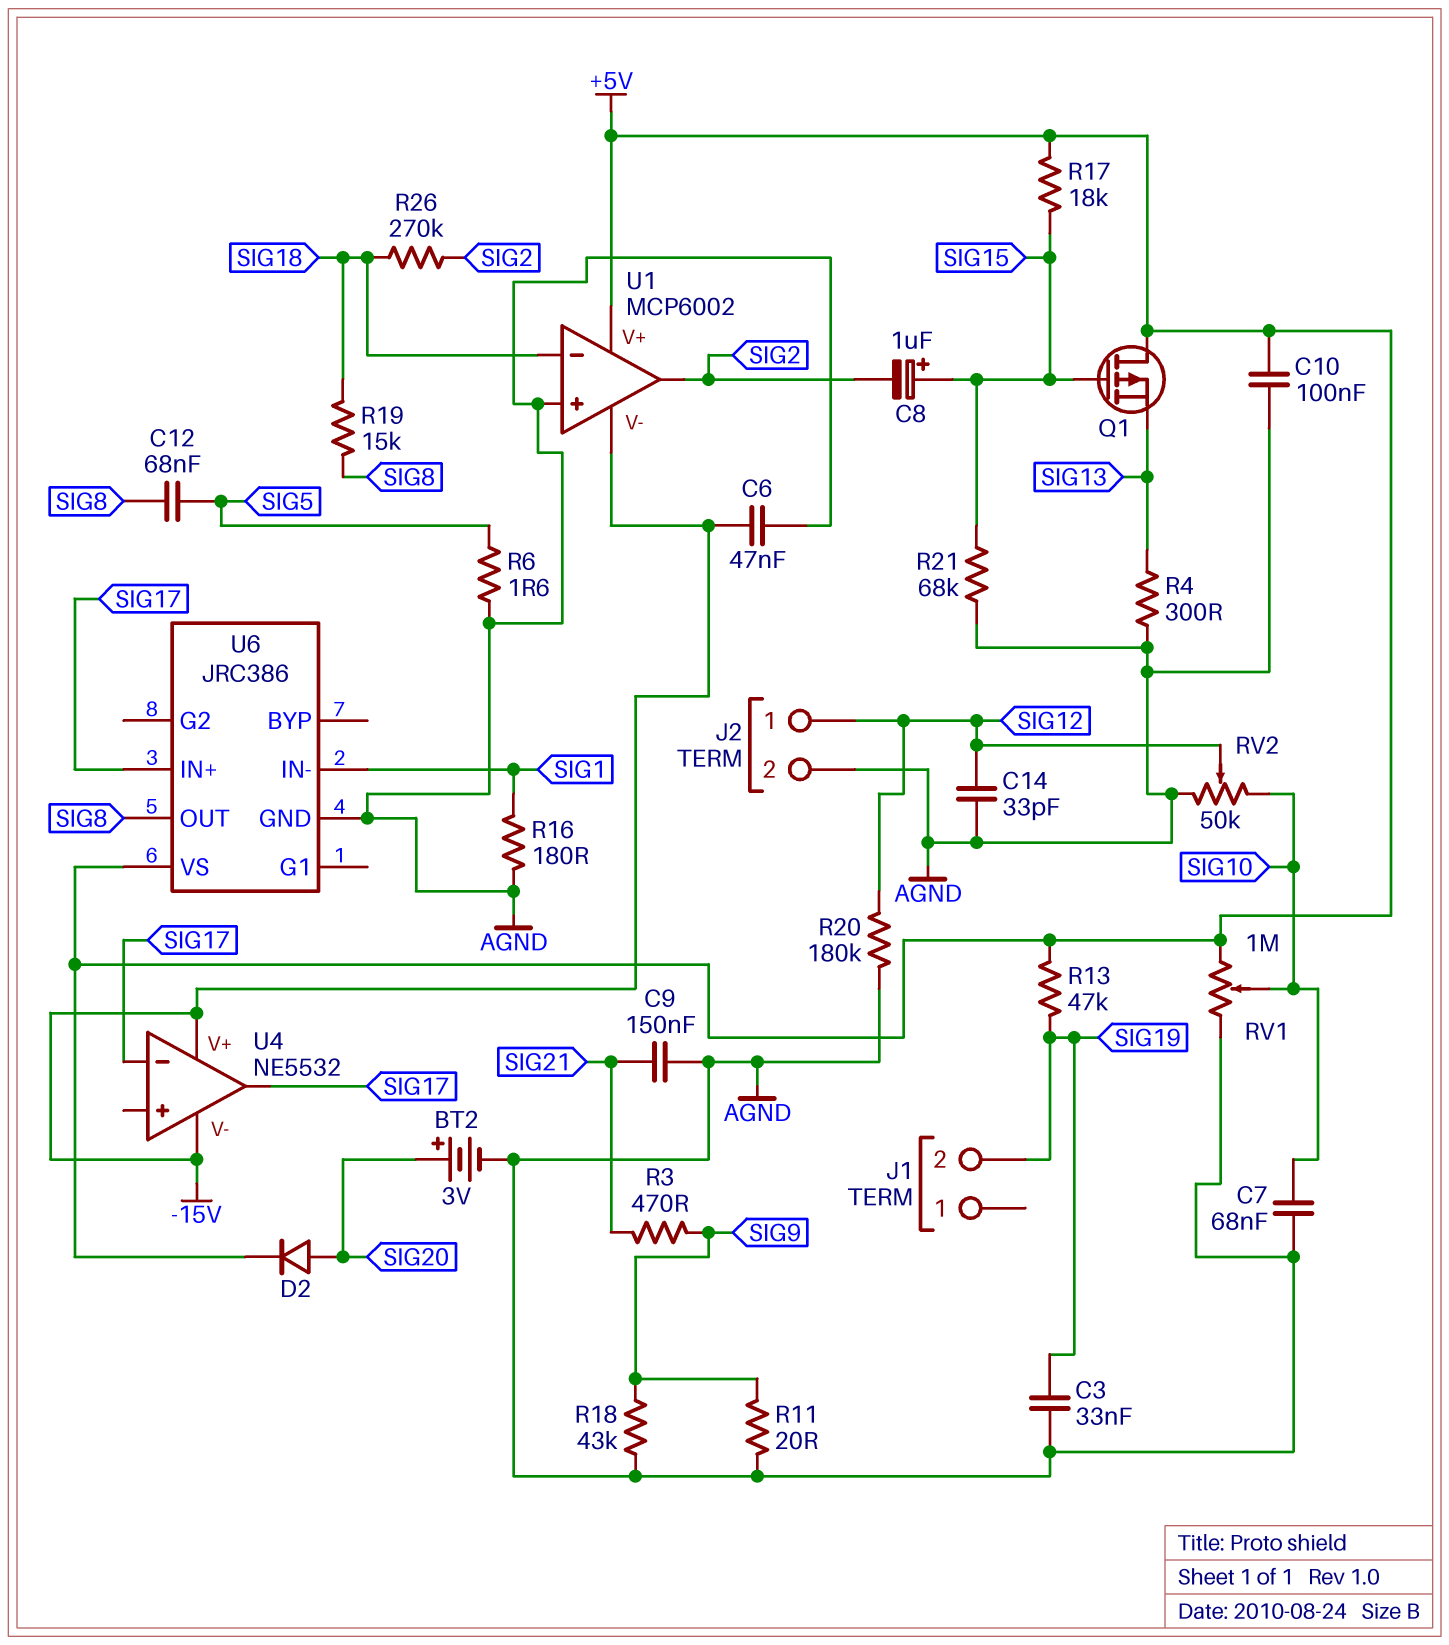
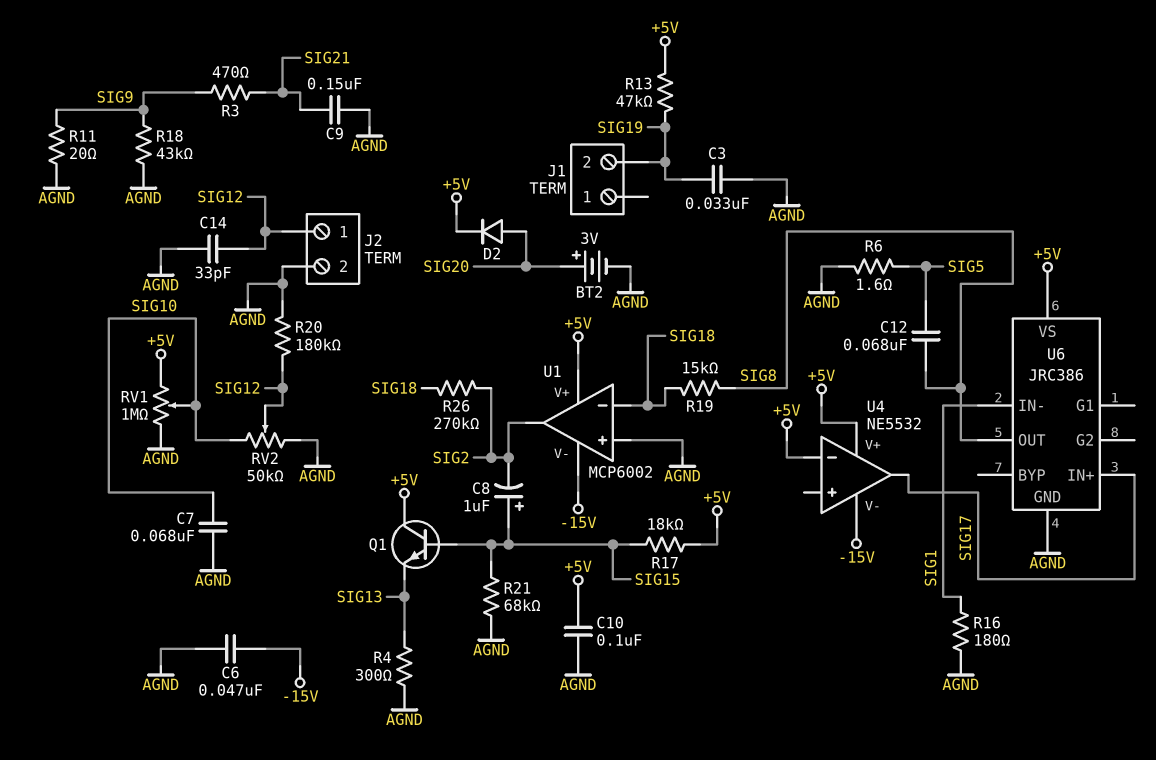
Q1: PMOS (G SIG15, D +5V, S SIG13) -> NPN (B SIG15, C +5V, E SIG13)
U4 pin V+: -15V -> +5V
U4 pin in-: SIG17 -> +5V

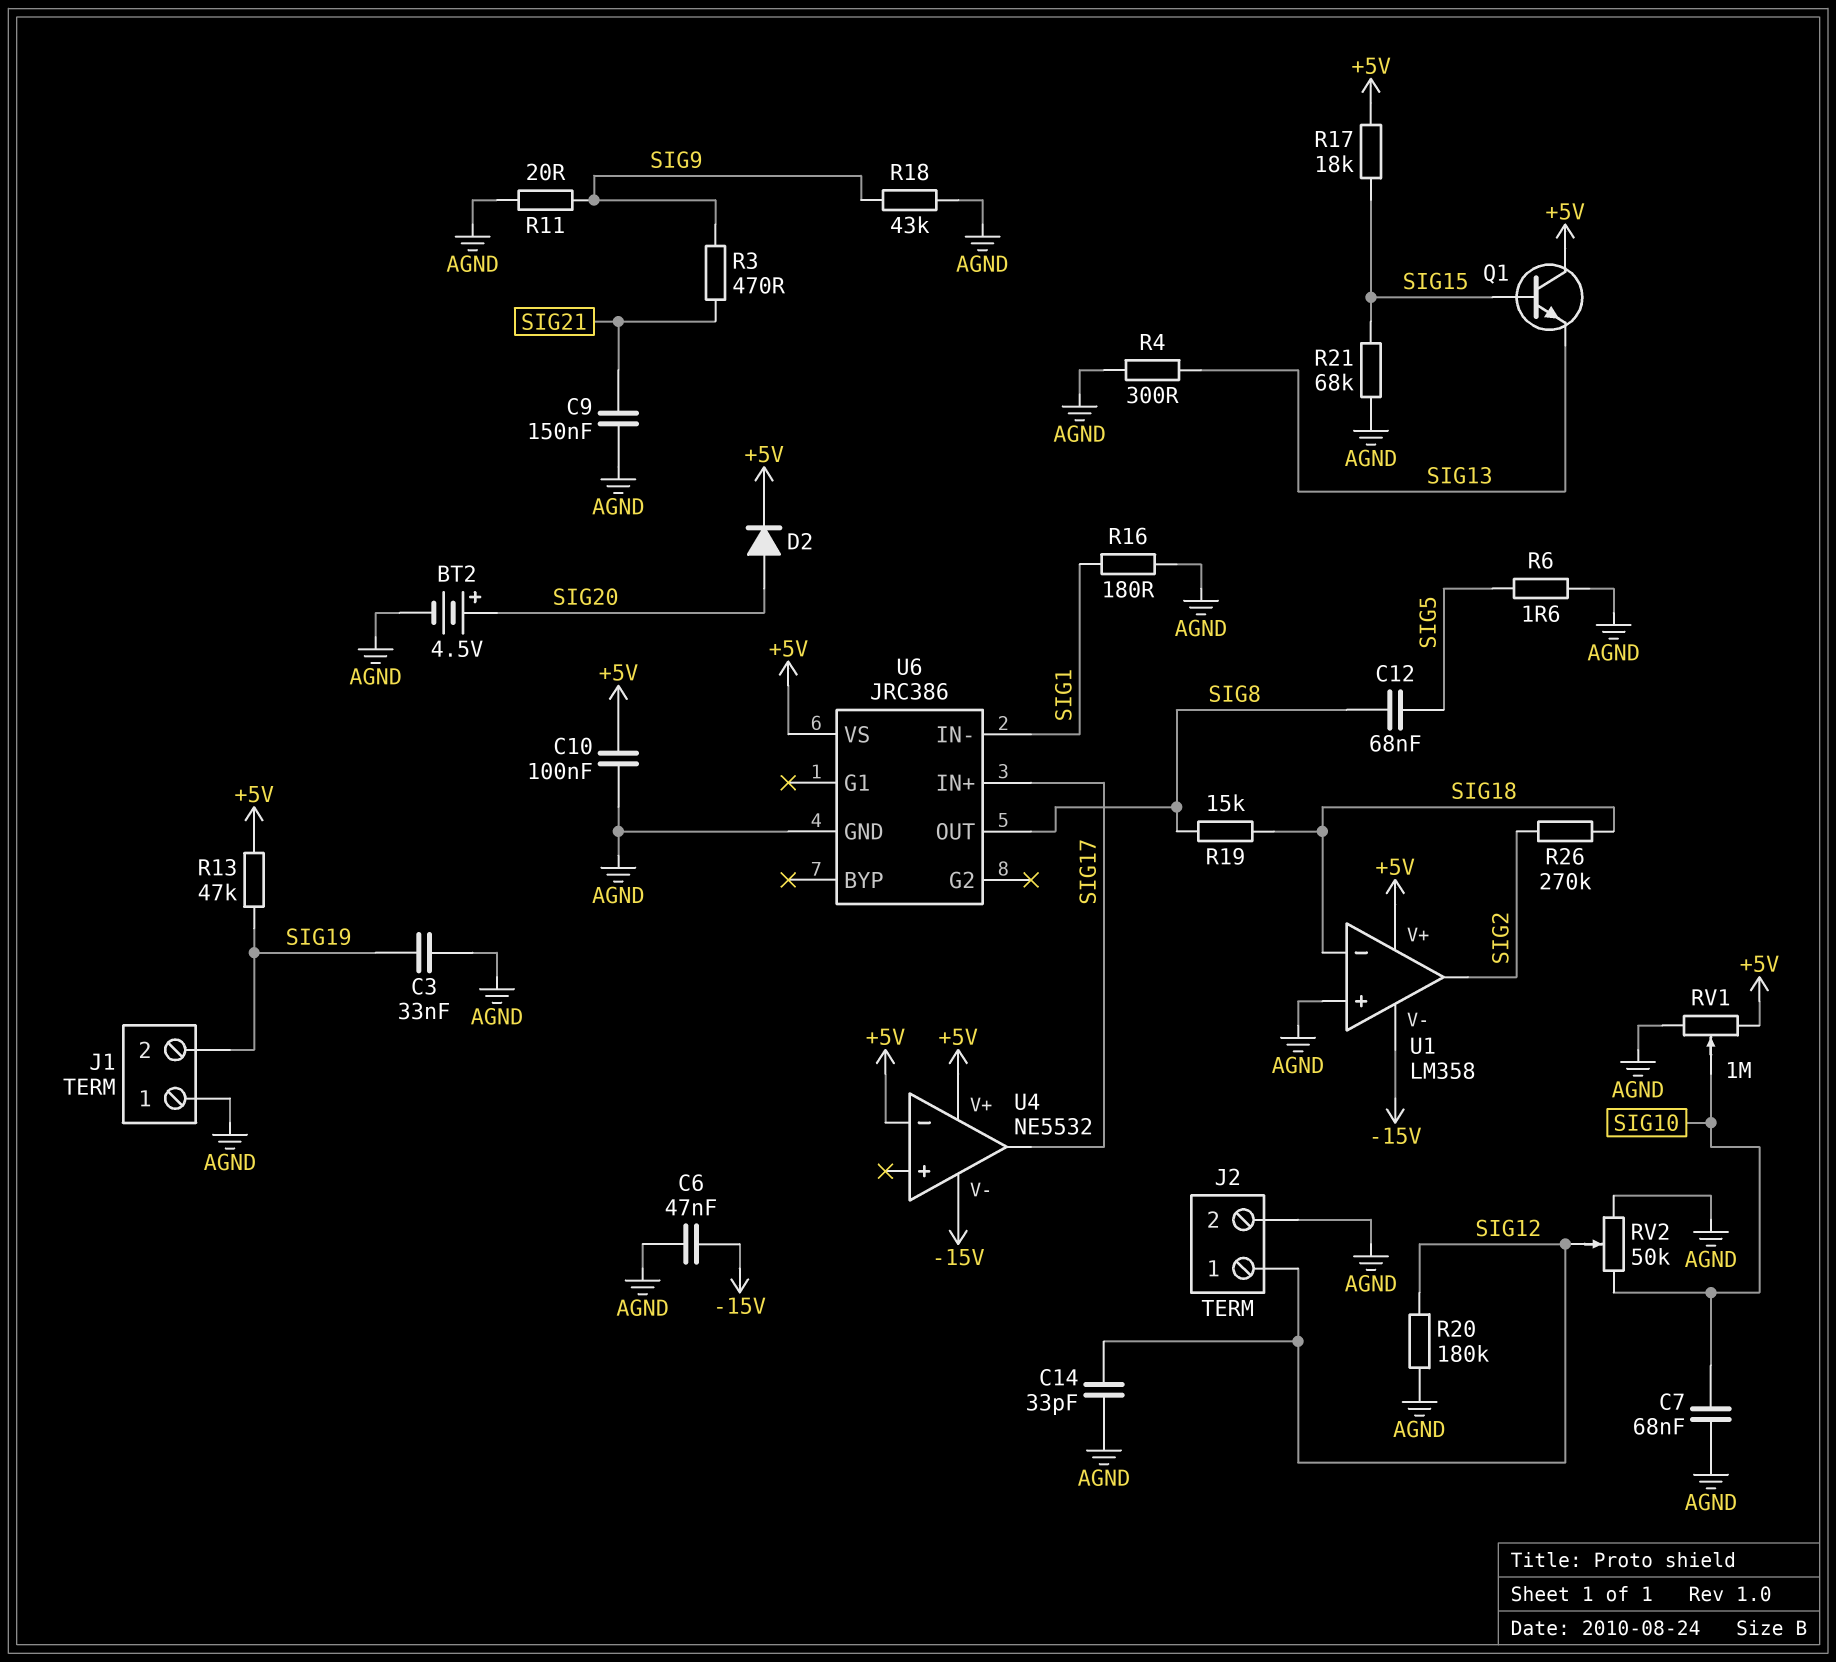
BT2: 3V (plus SIG20, minus AGND) -> 4.5V (plus SIG20, minus AGND)
C8: 1uF (plus SIG15, minus SIG2) -> none
J1 pin 1: none -> AGND
U1: MCP6002 -> LM358

